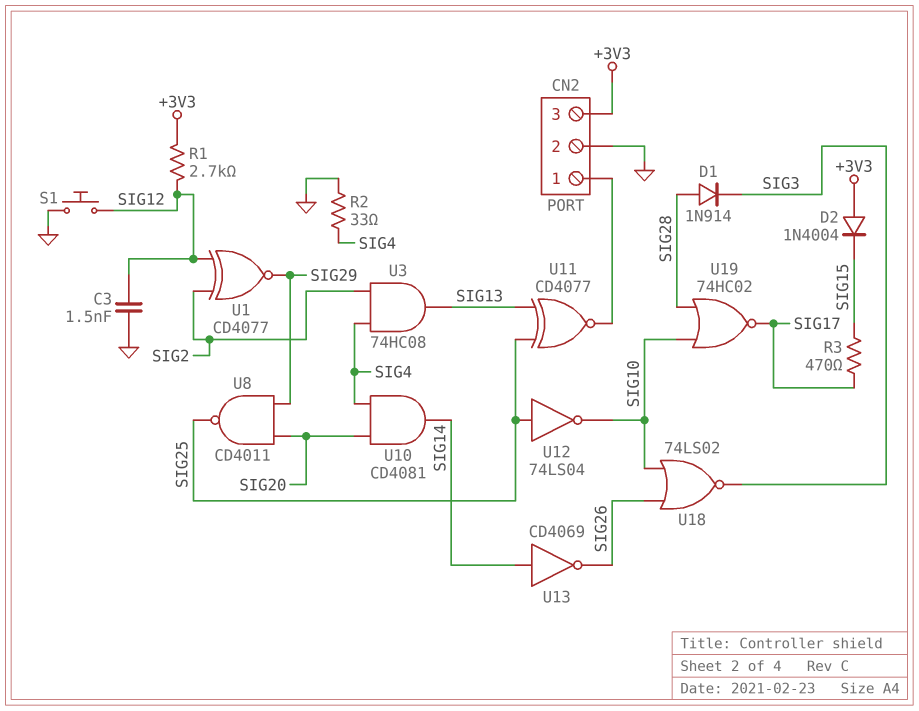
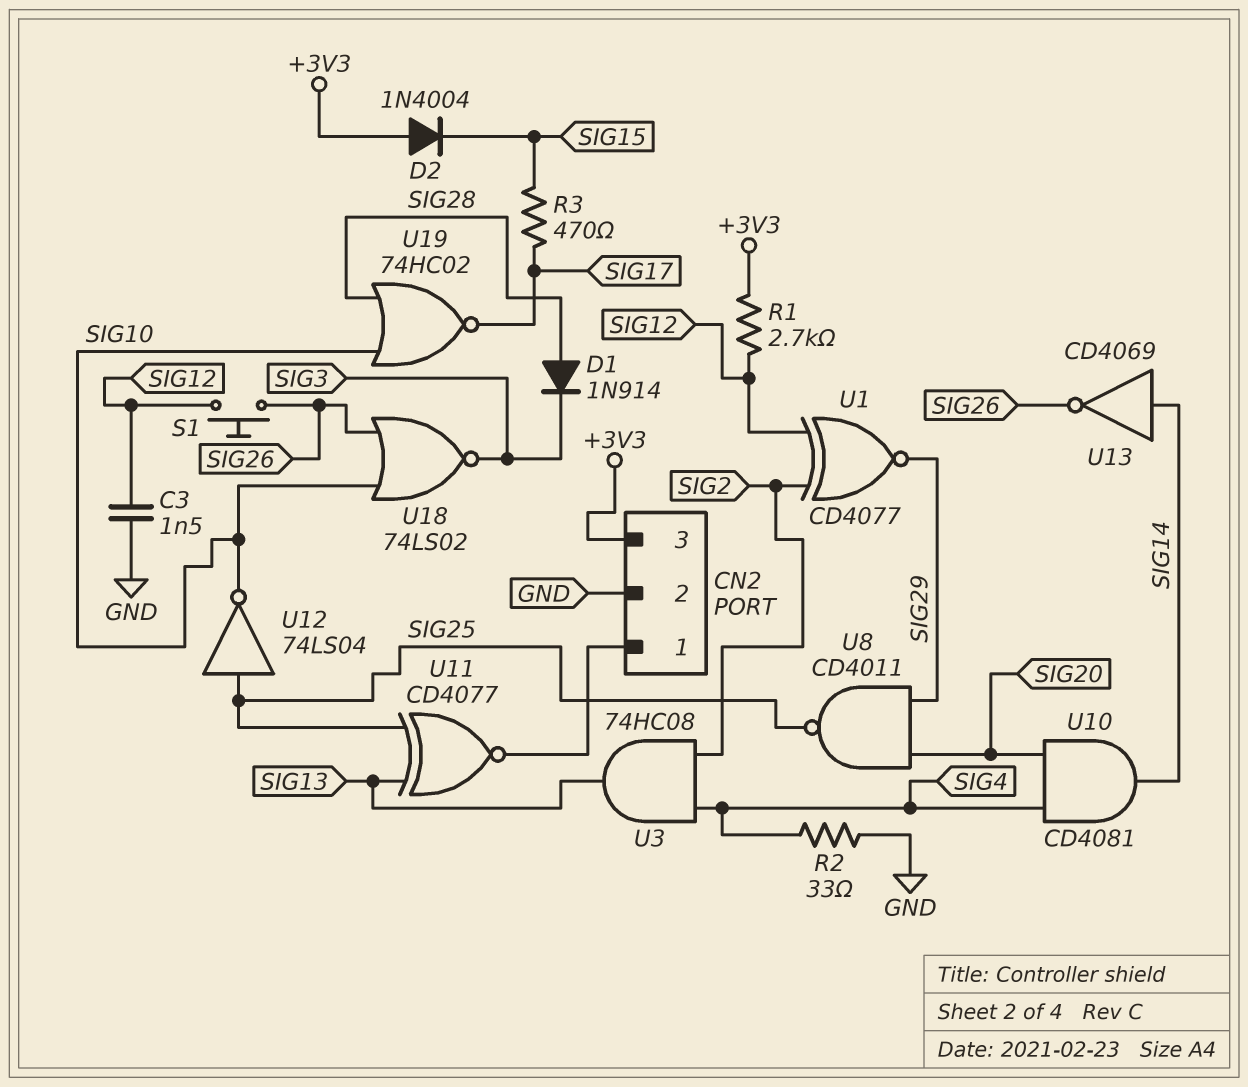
S1: button (GND, SIG12) -> button (SIG12, SIG26)

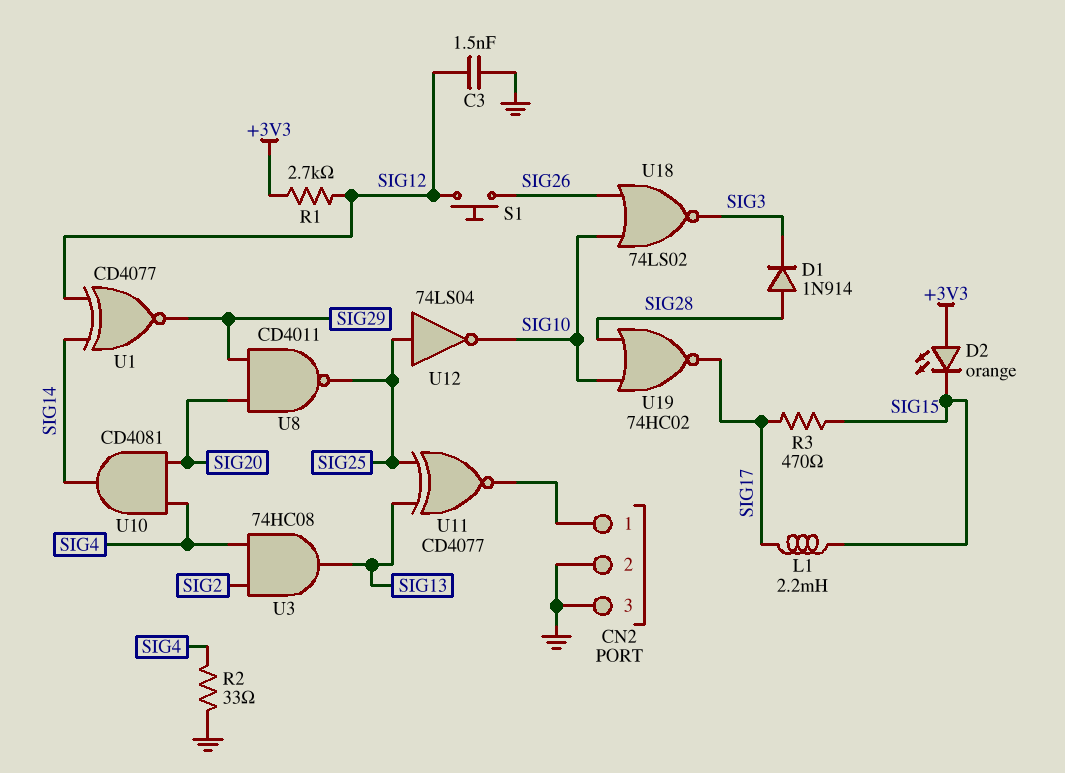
CN2 pin 3: +3V3 -> GND
D2: diode 1N4004 (A +3V3, K SIG15) -> LED orange (A +3V3, K SIG15)
L1: none -> 2.2mH (SIG15, SIG17)
U1: XNOR CD4077 (in SIG2, in SIG12, out SIG29) -> XNOR CD4077 (in SIG12, in SIG14, out SIG29)
U13: NOT CD4069 (in SIG14, out SIG26) -> none

